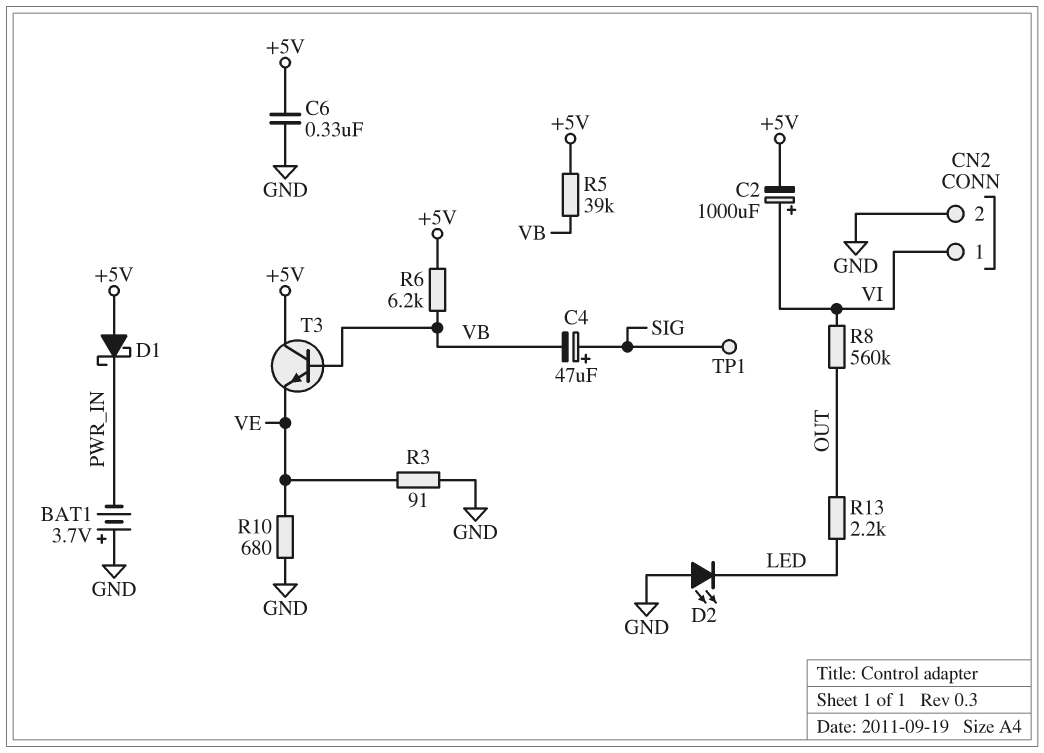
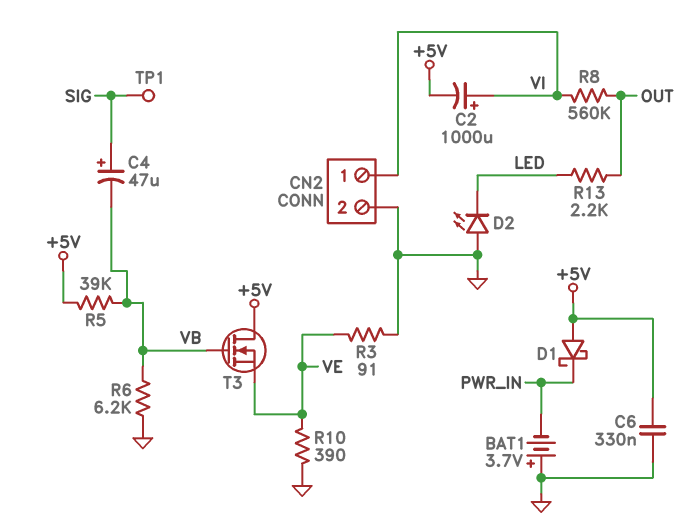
R6: 6.2k (+5V, VB) -> 6.2k (GND, VB)
R10: 680 (GND, VE) -> 390 (GND, VE)
T3: NPN (B VB, C +5V, E VE) -> NMOS (G VB, D +5V, S VE)

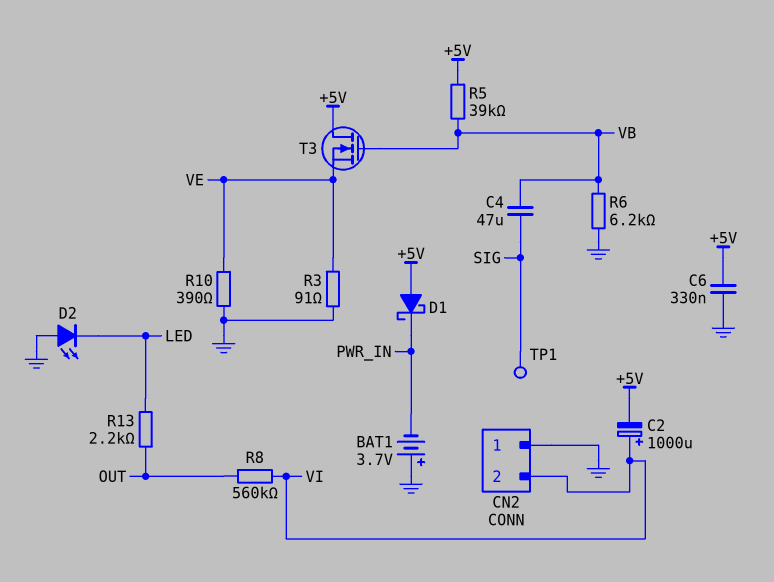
C4: 47uF (plus SIG, minus VB) -> 47uF (SIG, VB)
CN2 pin 1: VI -> GND
CN2 pin 2: GND -> VI

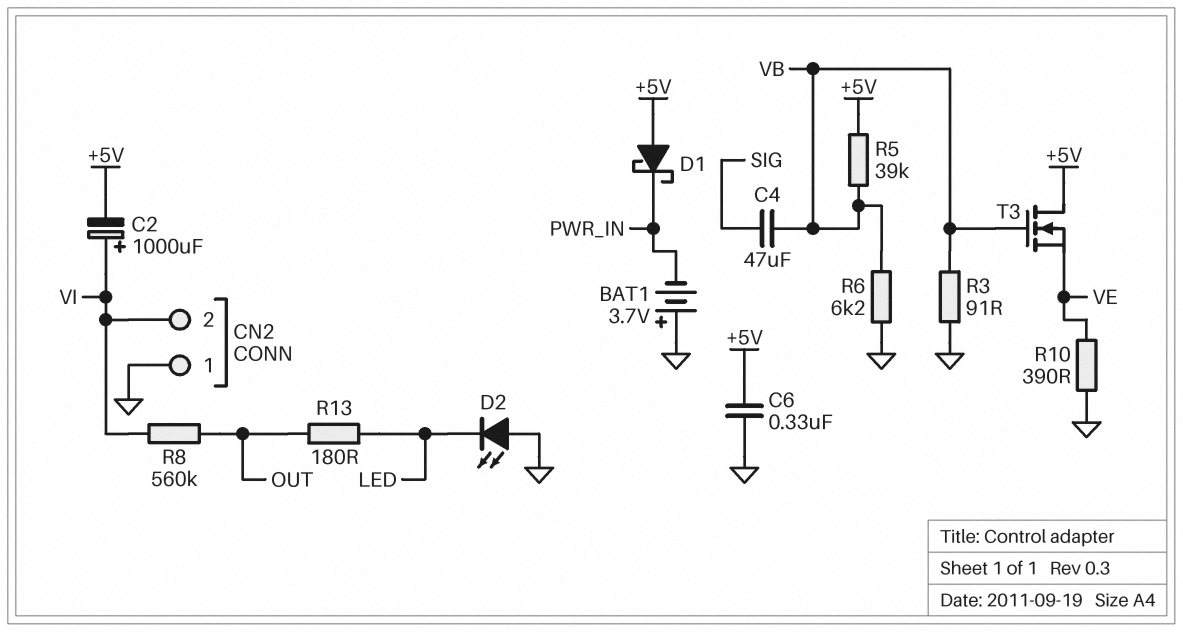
R3: 91 (GND, VE) -> 91 (GND, VB)
R13: 2.2k (LED, OUT) -> 180 (LED, OUT)
TP1: test point (SIG) -> none

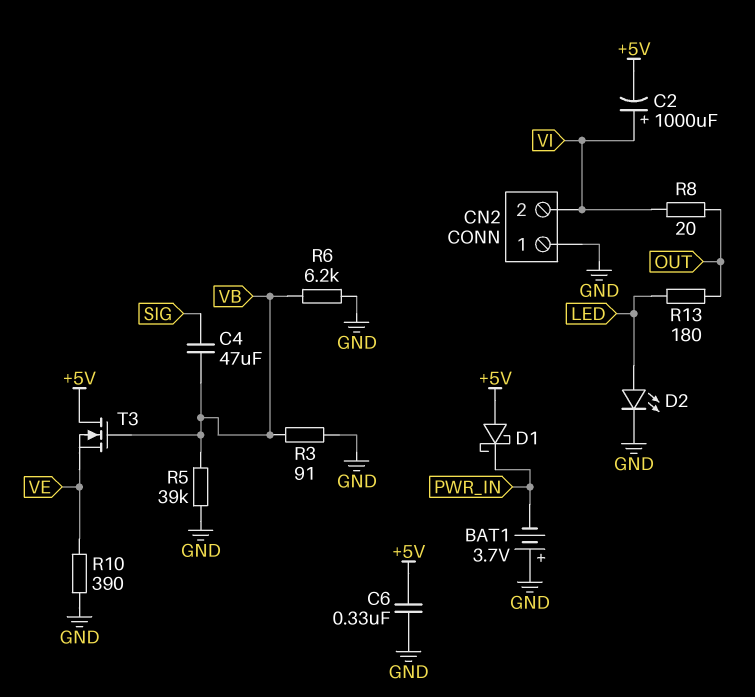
D2: LED (A GND, K LED) -> LED (A LED, K GND)
R5: 39k (+5V, VB) -> 39k (GND, VB)
R8: 560k (OUT, VI) -> 20 (OUT, VI)

